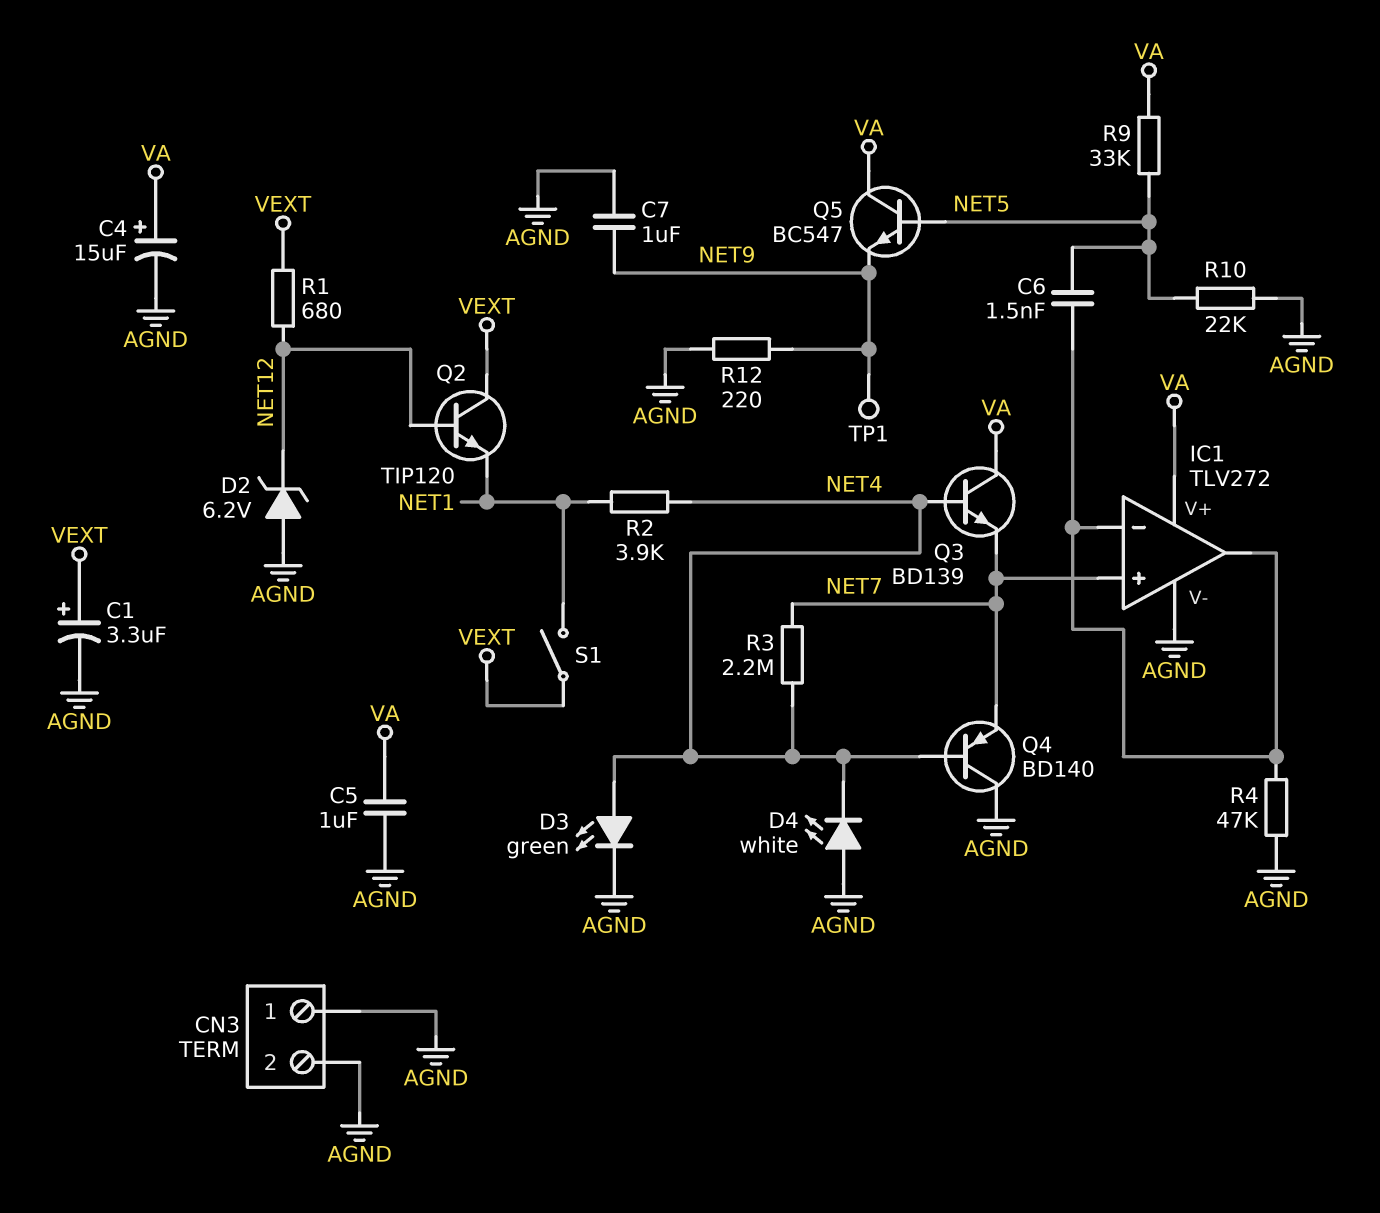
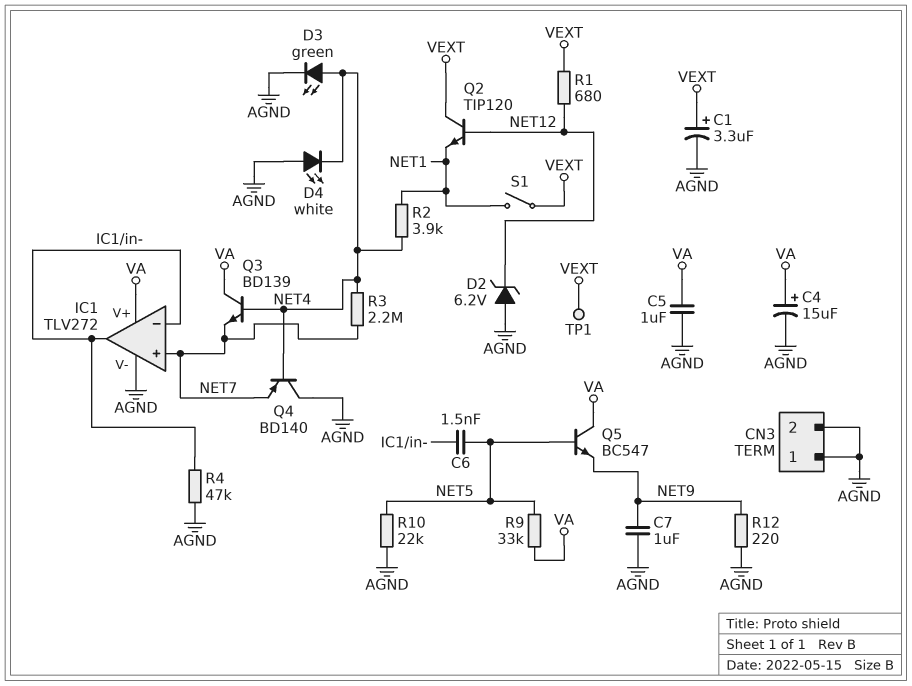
TP1: test point (NET9) -> test point (VEXT)

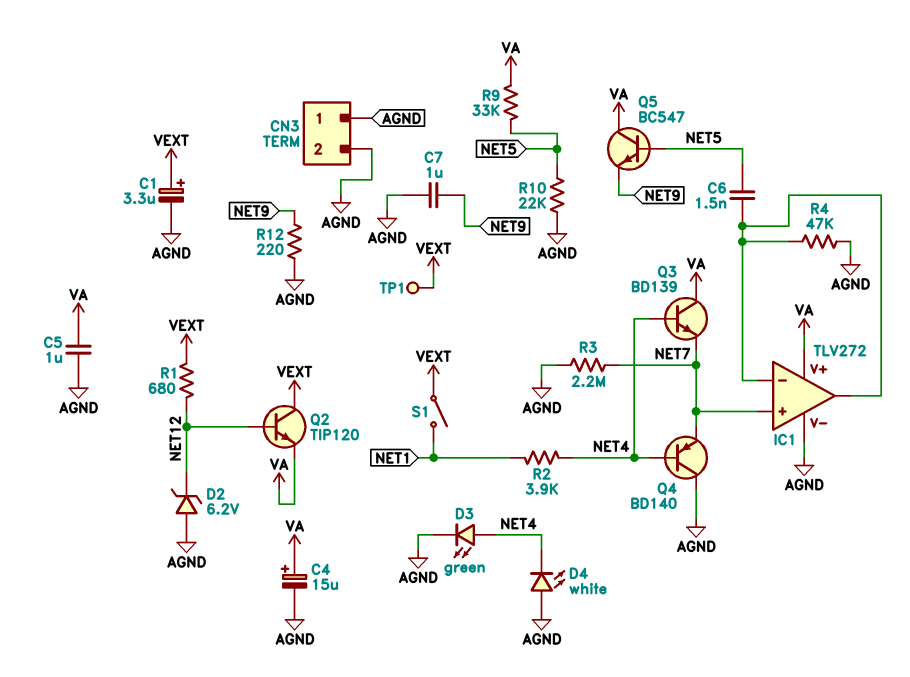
Q2: NPN TIP120 (B NET12, C VEXT, E NET1) -> NPN TIP120 (B NET12, C VEXT, E VA)
R3: 2.2M (NET4, NET7) -> 2.2M (AGND, NET7)

